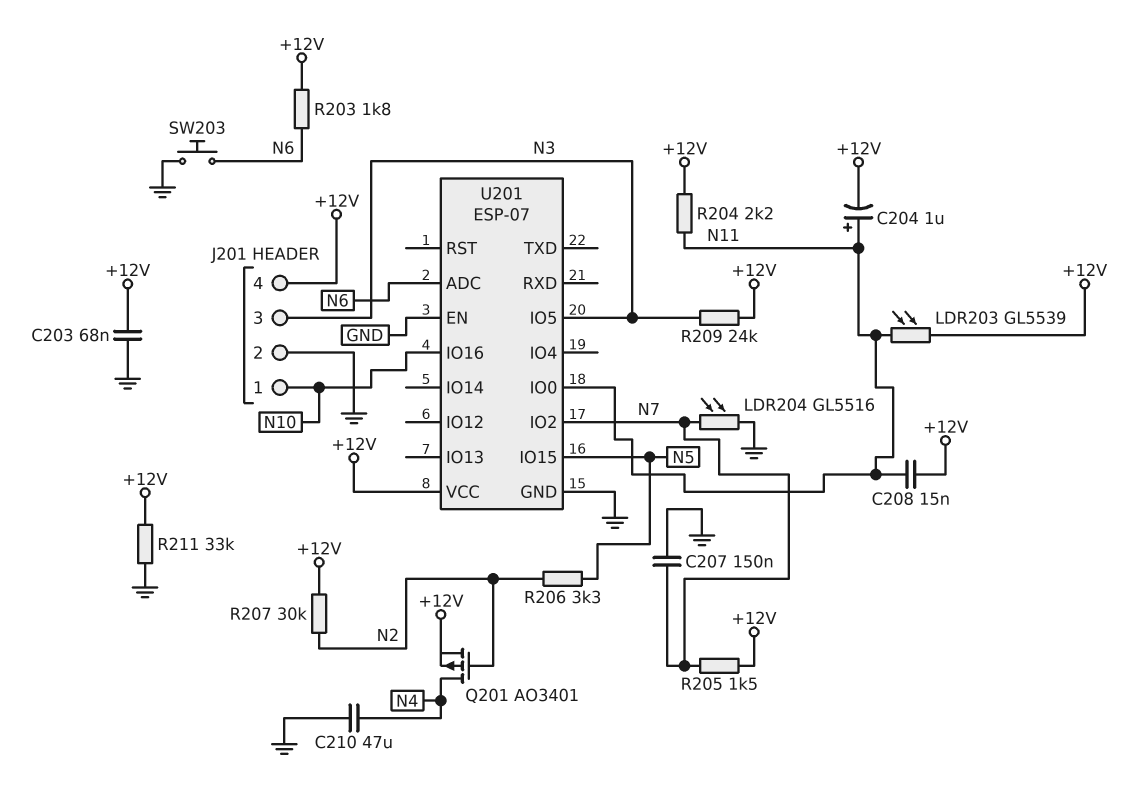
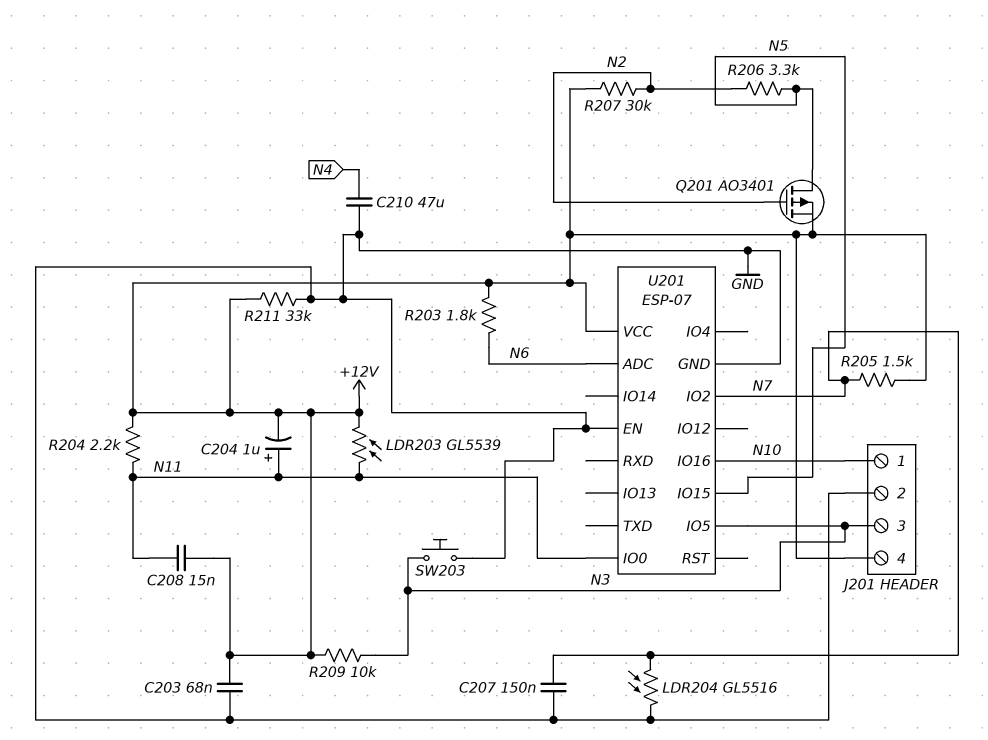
Q201: PMOS AO3401 (G N2, D N4, S +12V) -> PMOS AO3401 (G N2, D N5, S +12V)
R209: 24k (+12V, N3) -> 10k (+12V, N3)
SW203: button (GND, N6) -> button (GND, N3)

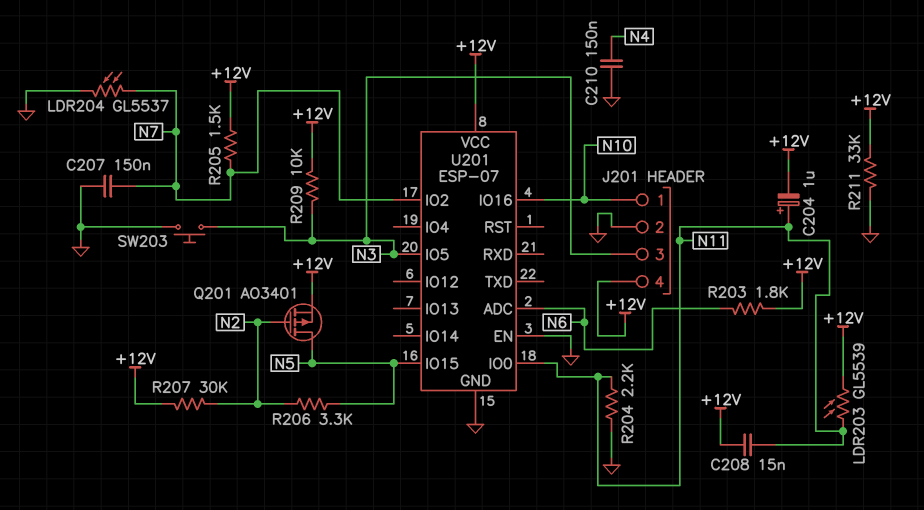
C203: 68nF (+12V, GND) -> none
C210: 47uF (GND, N4) -> 150nF (GND, N4)
LDR204: GL5516 (GND, N7) -> GL5537 (GND, N7)
R204: 2.2k (+12V, N11) -> 2.2k (GND, N11)

